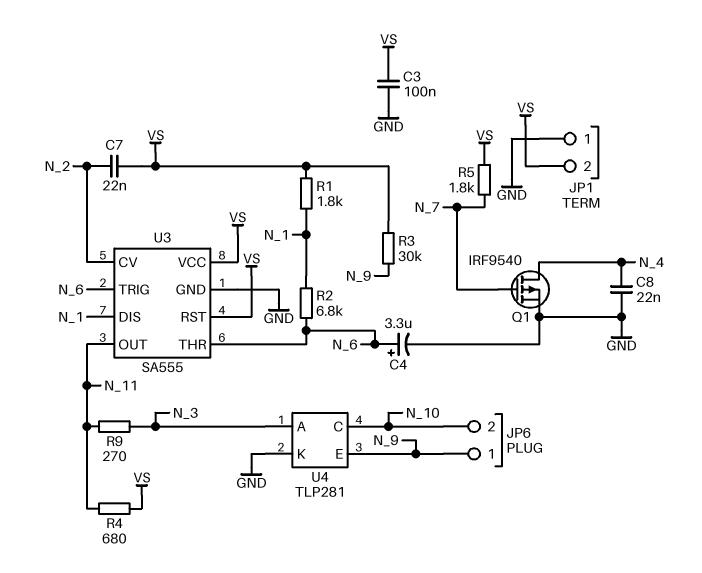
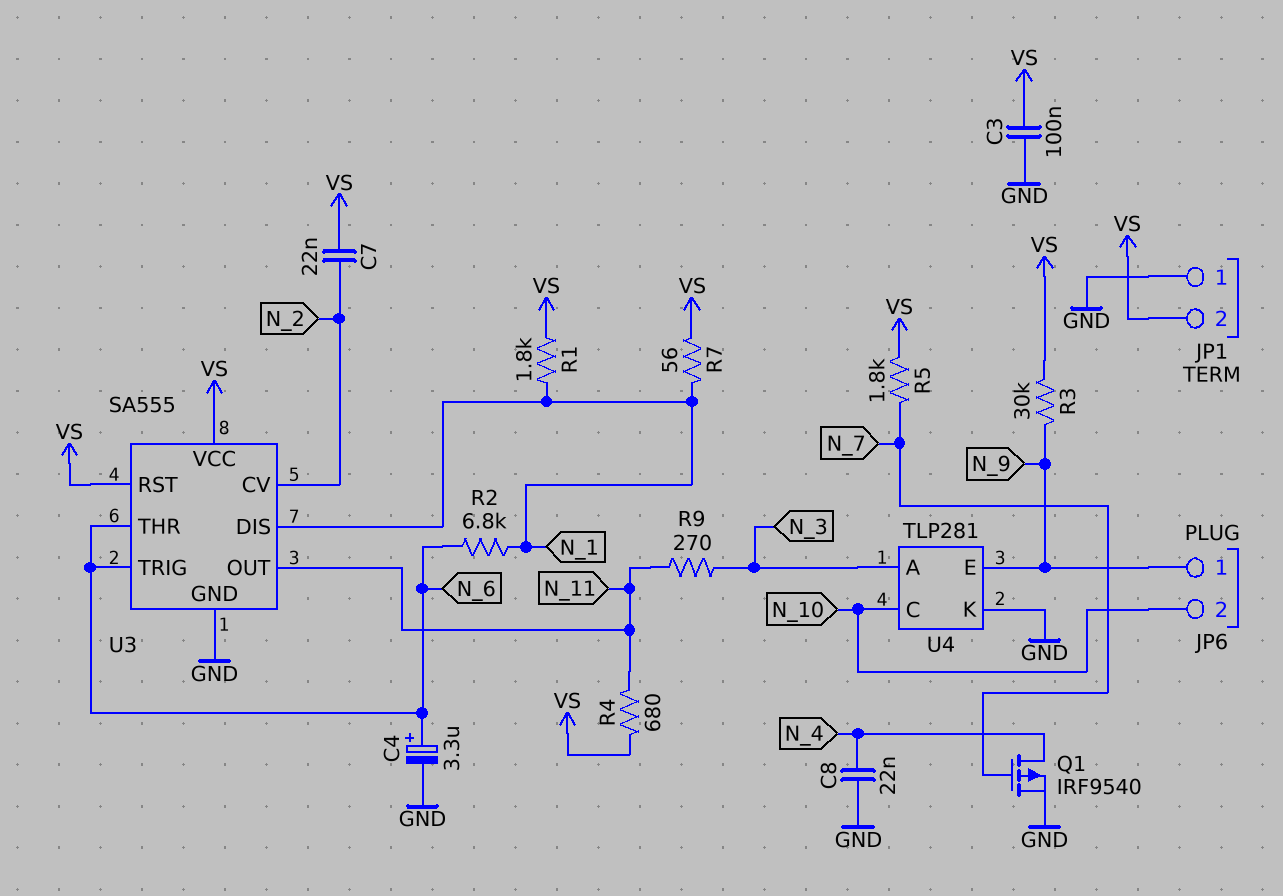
R7: none -> 56 (N_1, VS)

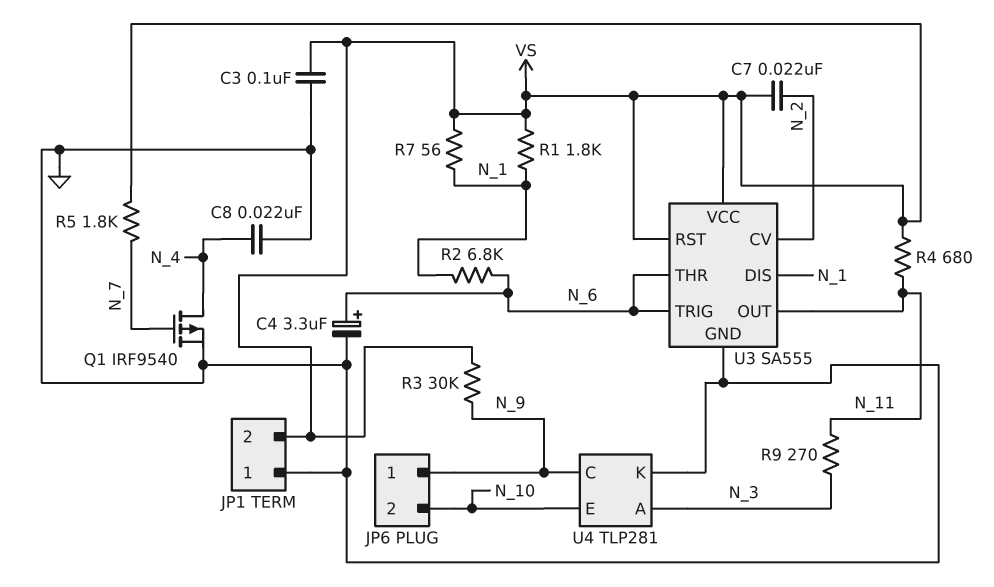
U4 pin C: N_10 -> N_9
U4 pin E: N_9 -> N_10

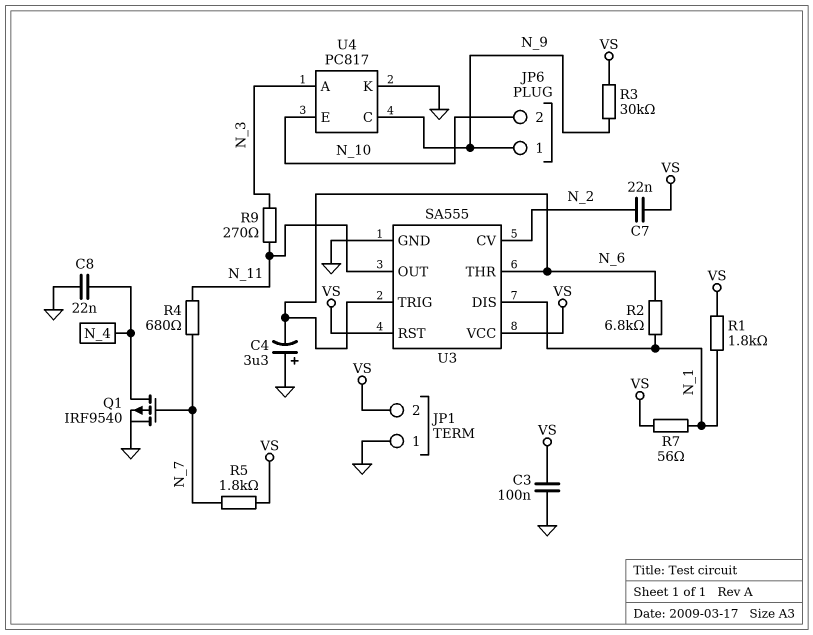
C4: 3.3uF (plus N_6, minus GND) -> 3.3uF (plus GND, minus N_6)
R4: 680 (N_11, VS) -> 680 (N_7, N_11)
U4: TLP281 -> PC817

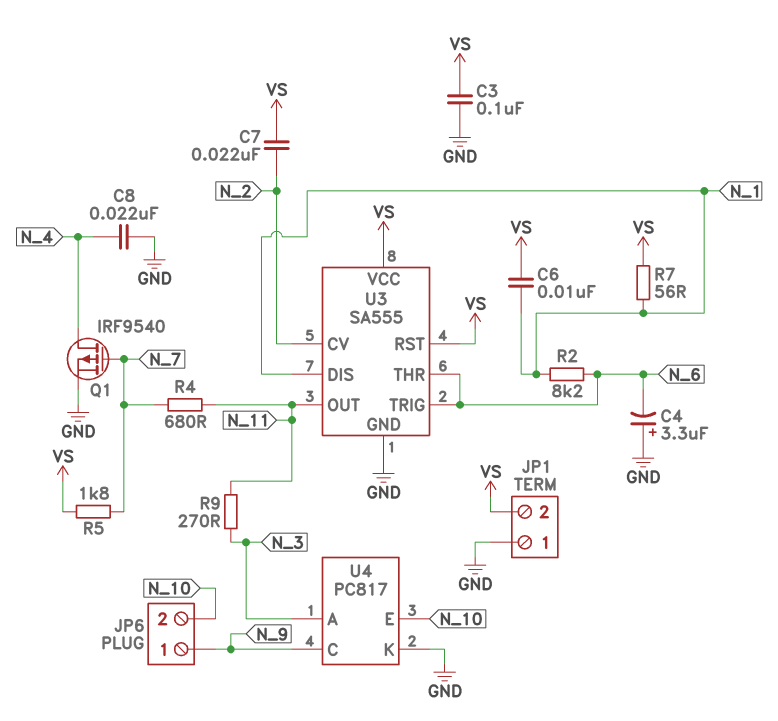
C6: none -> 10nF (N_1, VS)
R1: 1.8k (N_1, VS) -> none
R2: 6.8k (N_1, N_6) -> 8.2k (N_1, N_6)
R3: 30k (N_9, VS) -> none

